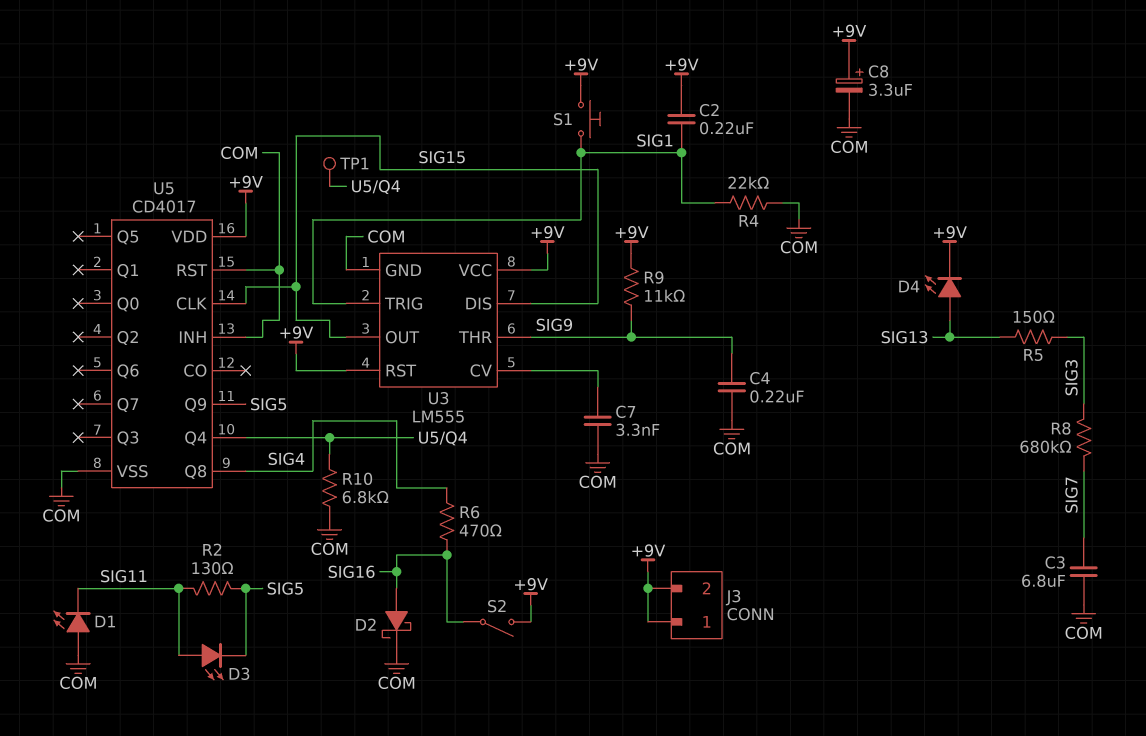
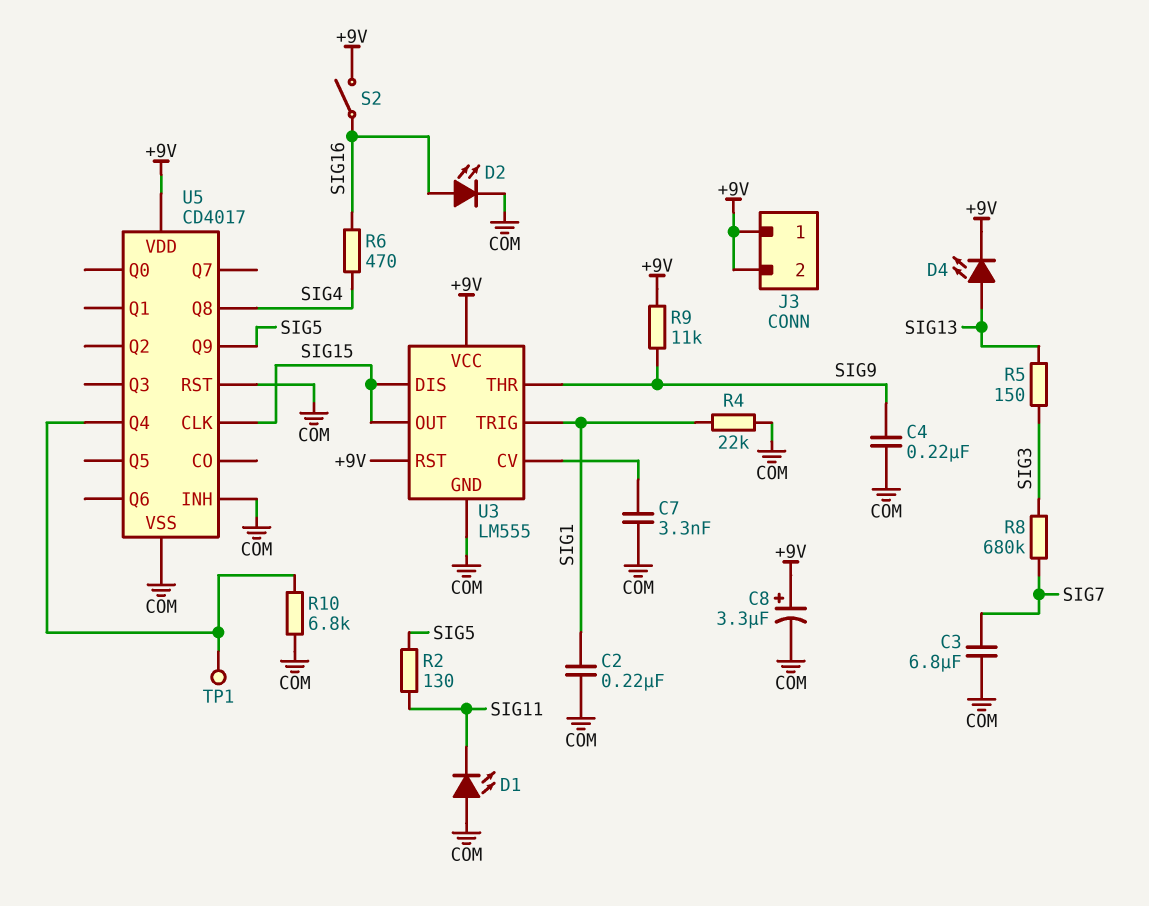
C2: 220nF (+9V, SIG1) -> 220nF (COM, SIG1)
D2: schottky (A SIG16, K COM) -> LED (A SIG16, K COM)
D3: LED (A SIG11, K SIG5) -> none
S1: button (+9V, SIG1) -> none

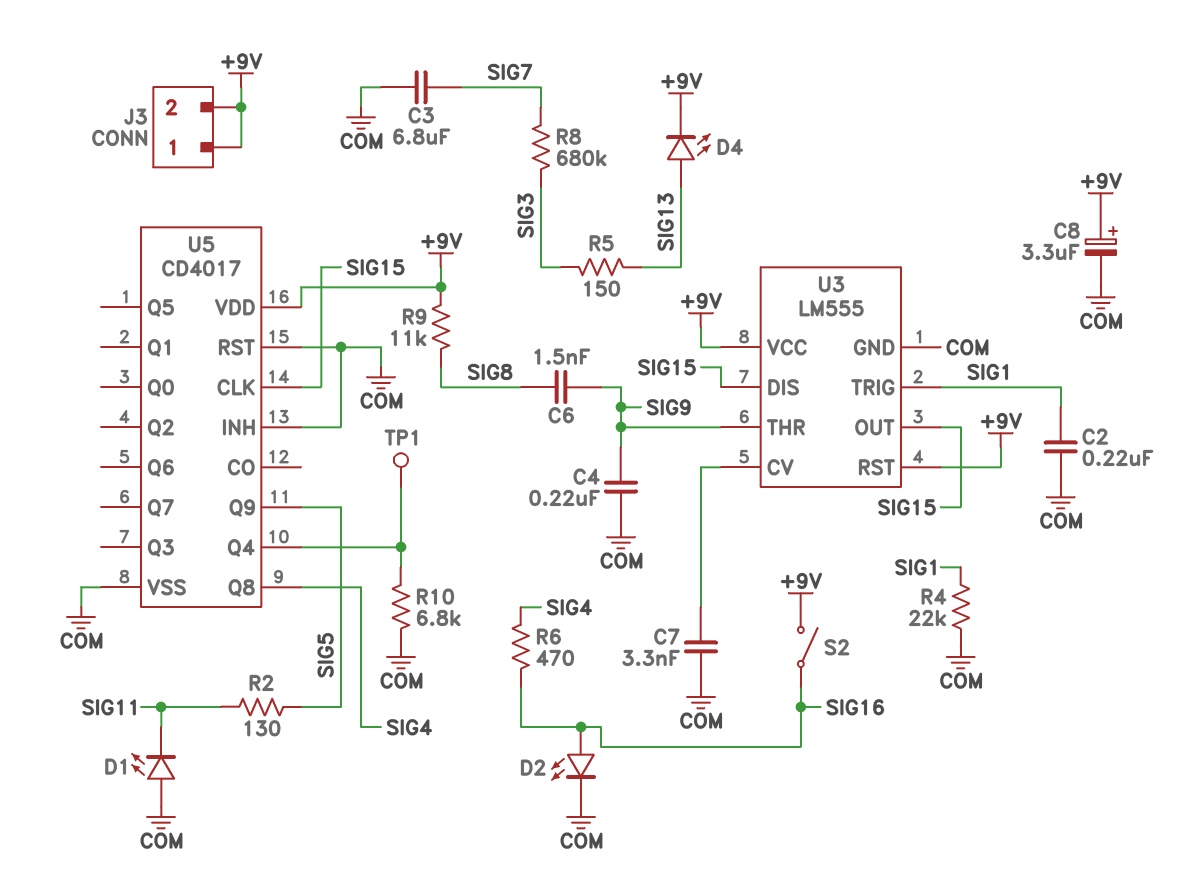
C6: none -> 1.5nF (SIG8, SIG9)
R9: 11k (+9V, SIG9) -> 11k (+9V, SIG8)

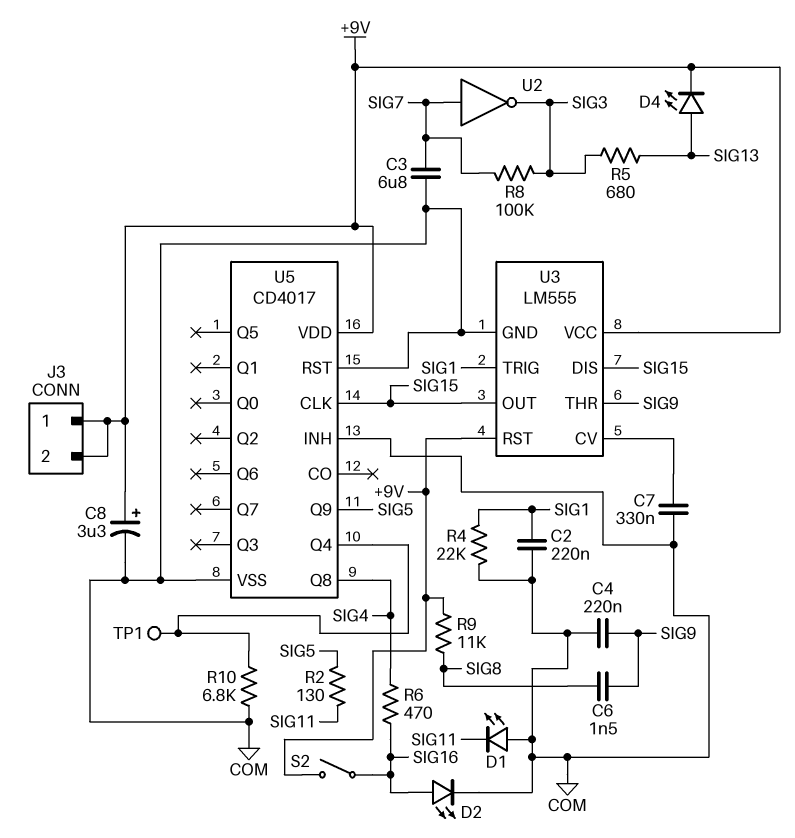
C7: 3.3nF (COM, U3/CV) -> 330nF (COM, U3/CV)
R5: 150 (SIG3, SIG13) -> 680 (SIG3, SIG13)
R8: 680k (SIG3, SIG7) -> 100k (SIG3, SIG7)
U2: none -> NOT (in SIG7, out SIG3)

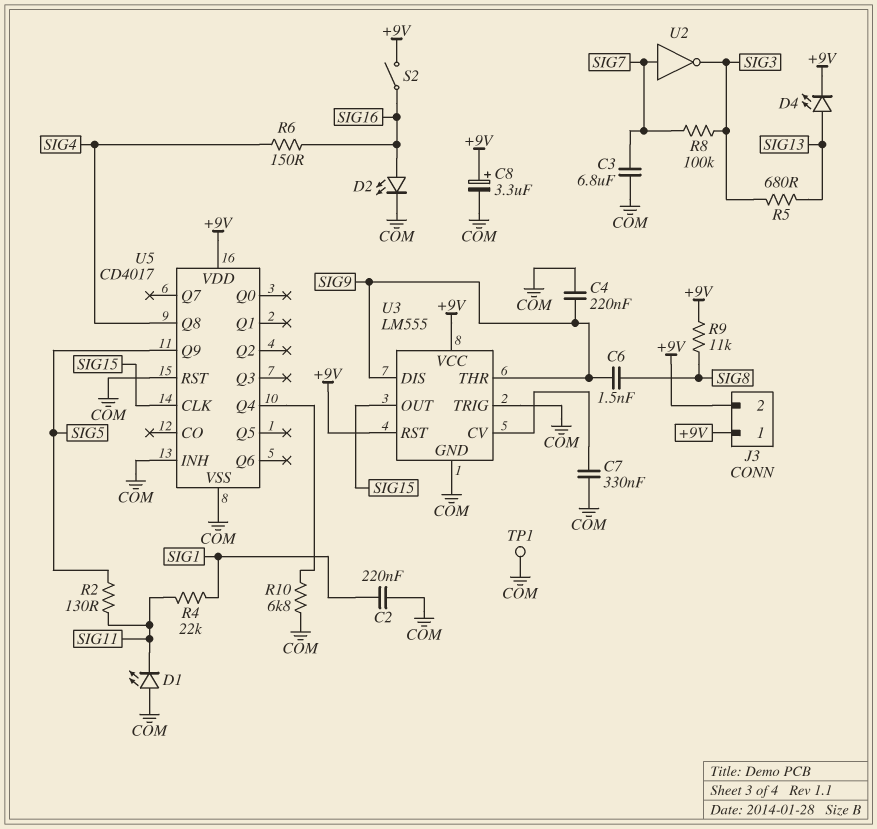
R4: 22k (COM, SIG1) -> 22k (SIG1, SIG11)
R6: 470 (SIG4, SIG16) -> 150 (SIG4, SIG16)
TP1: test point (U5/Q4) -> test point (COM)
U3 pin DIS: SIG15 -> SIG9
U3 pin TRIG: SIG1 -> COM

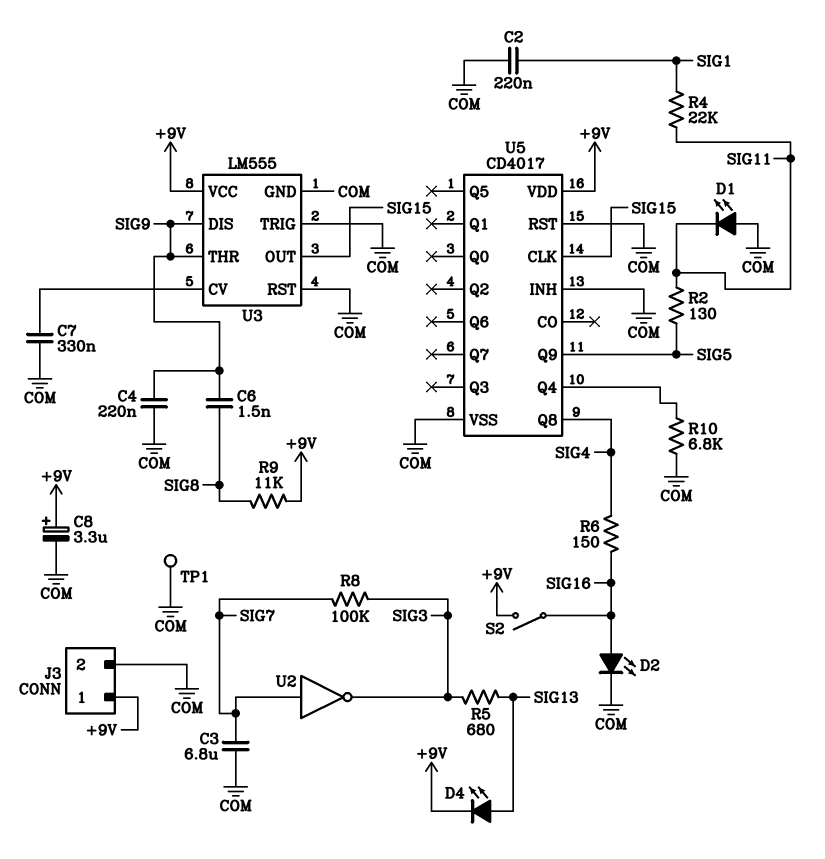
J3 pin 2: +9V -> COM
U3 pin RST: +9V -> COM

